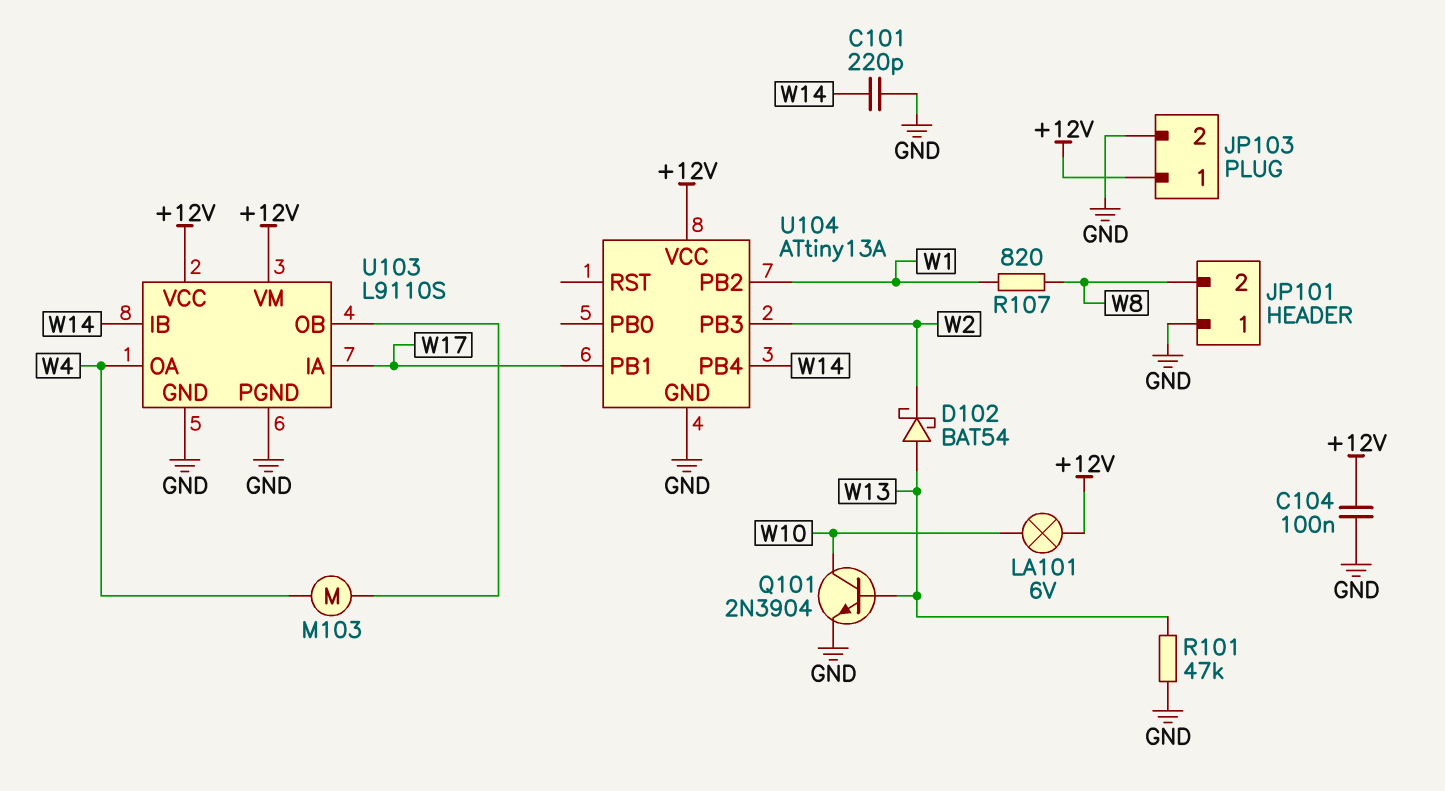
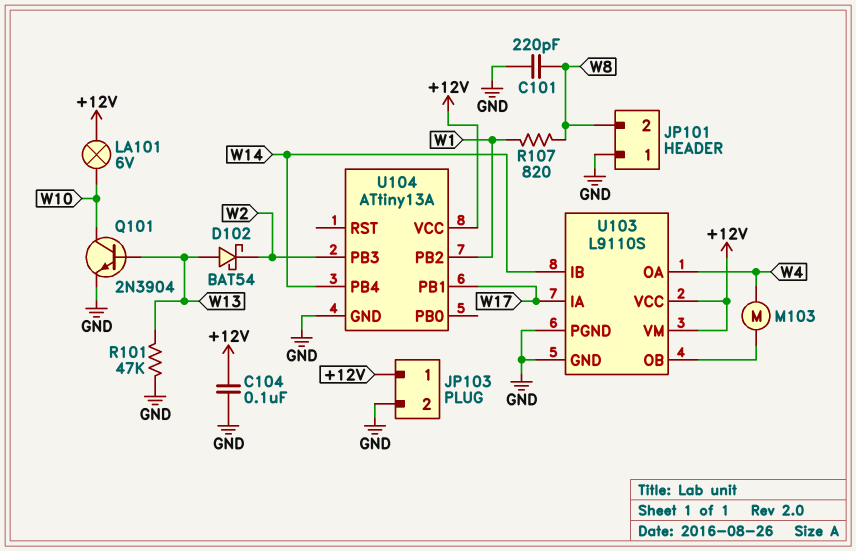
C101: 220pF (GND, W14) -> 220pF (GND, W8)

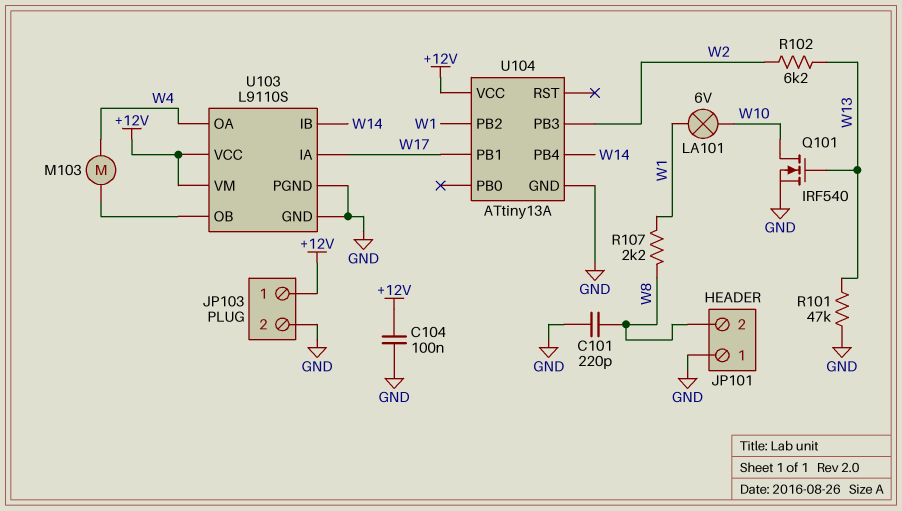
D102: schottky BAT54 (A W13, K W2) -> none
LA101: lamp 6V (+12V, W10) -> lamp 6V (W1, W10)
Q101: NPN 2N3904 (B W13, C W10, E GND) -> NMOS IRF540 (G W13, D W10, S GND)
R102: none -> 6.2k (W2, W13)
R107: 820 (W1, W8) -> 2.2k (W1, W8)

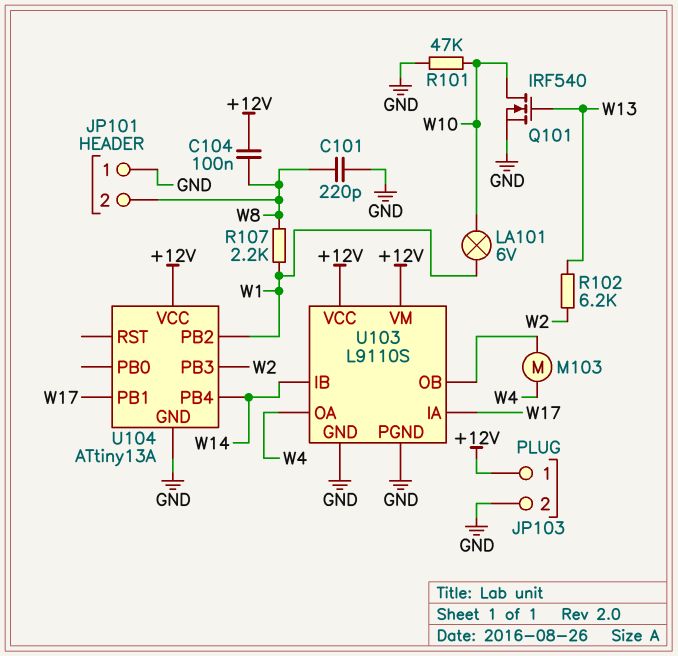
C104: 100nF (+12V, GND) -> 100nF (+12V, W8)
R101: 47k (GND, W13) -> 47k (GND, W10)

